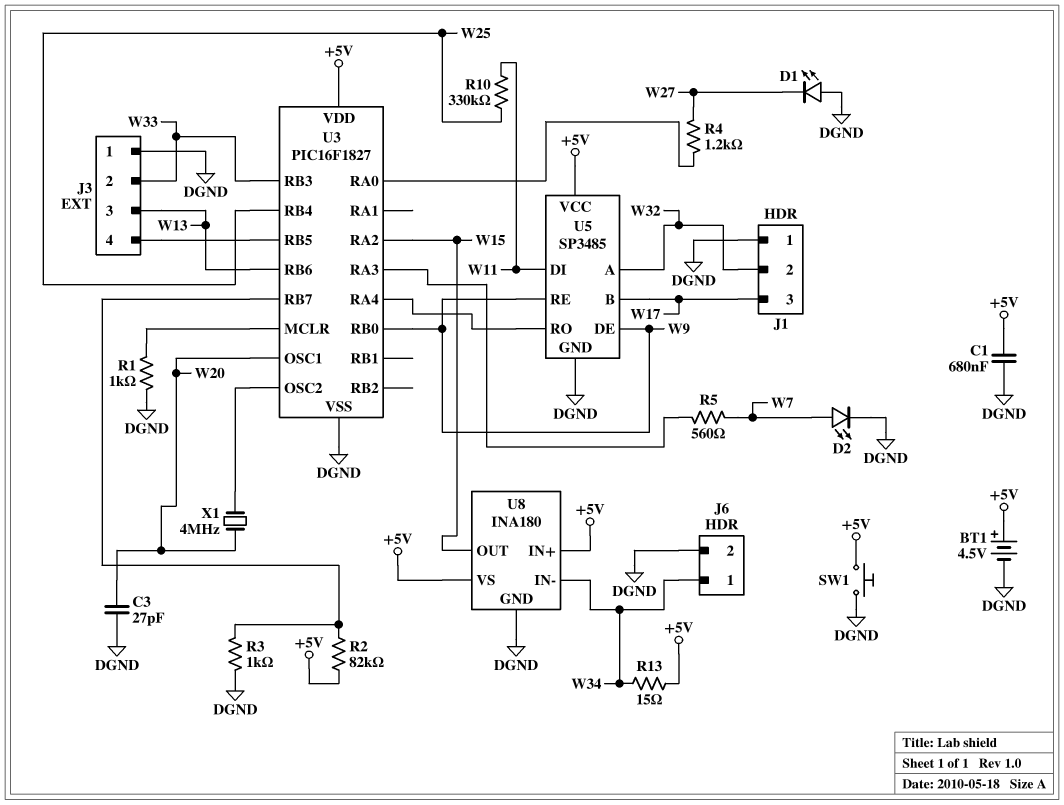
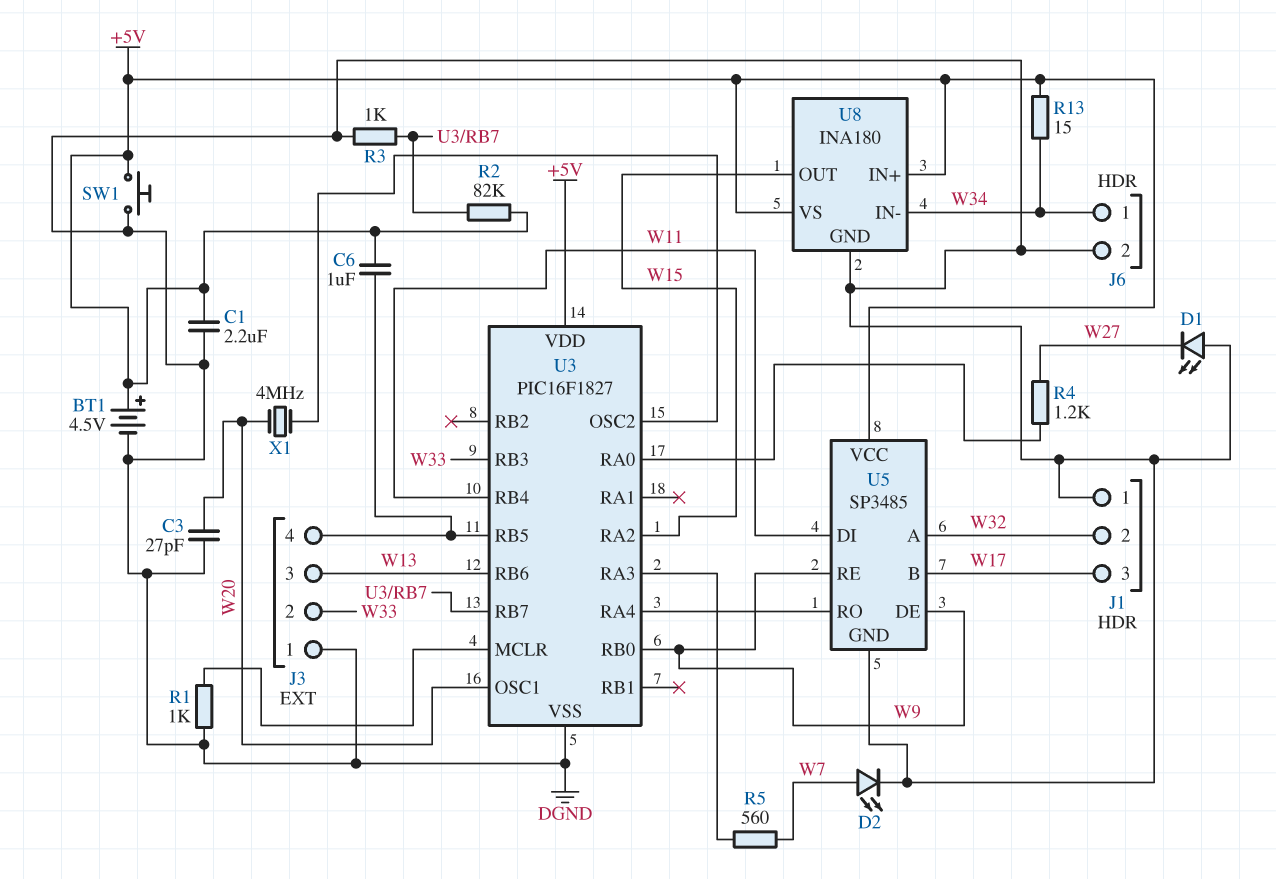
C1: 680nF (+5V, DGND) -> 2.2uF (+5V, DGND)
C6: none -> 1uF (+5V, J3/4)
R10: 330k (W11, W25) -> none
U3 pin RB4: W25 -> W11

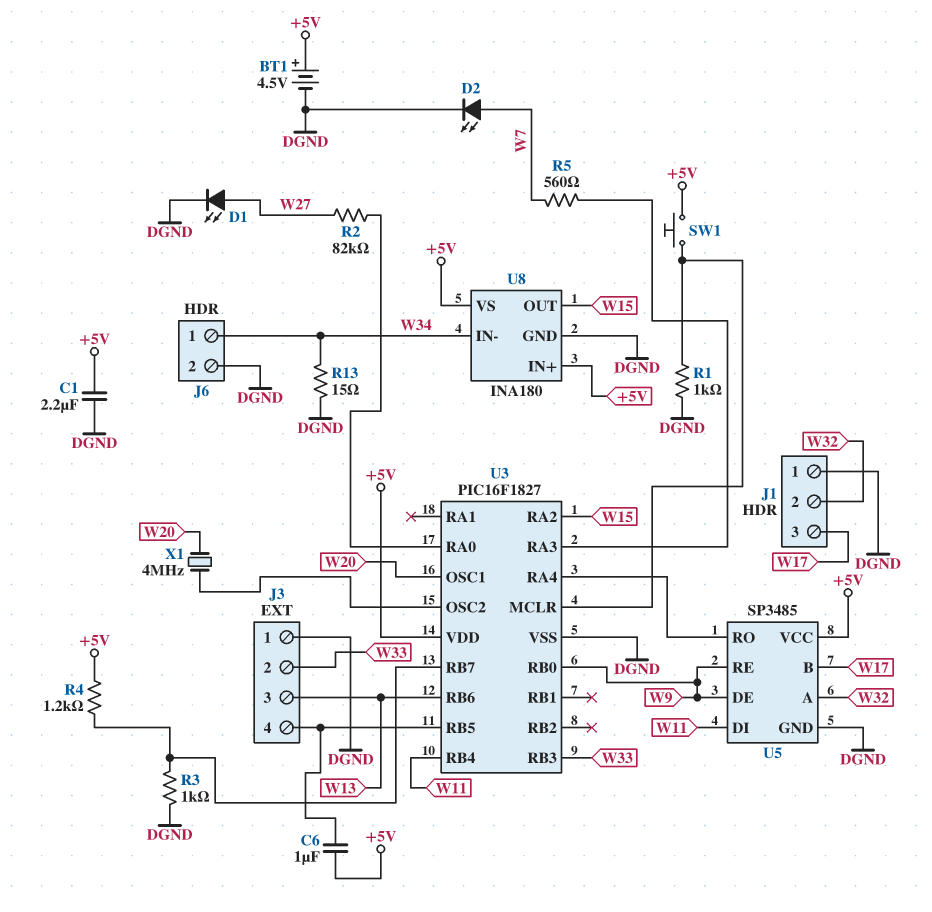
C3: 27pF (DGND, W20) -> none
D1: LED (A DGND, K W27) -> LED (A W27, K DGND)
R2: 82k (+5V, U3/RB7) -> 82k (U3/RA0, W27)
R4: 1.2k (U3/RA0, W27) -> 1.2k (+5V, U3/RB7)
R13: 15 (+5V, W34) -> 15 (DGND, W34)
SW1: button (+5V, DGND) -> button (+5V, U3/MCLR)

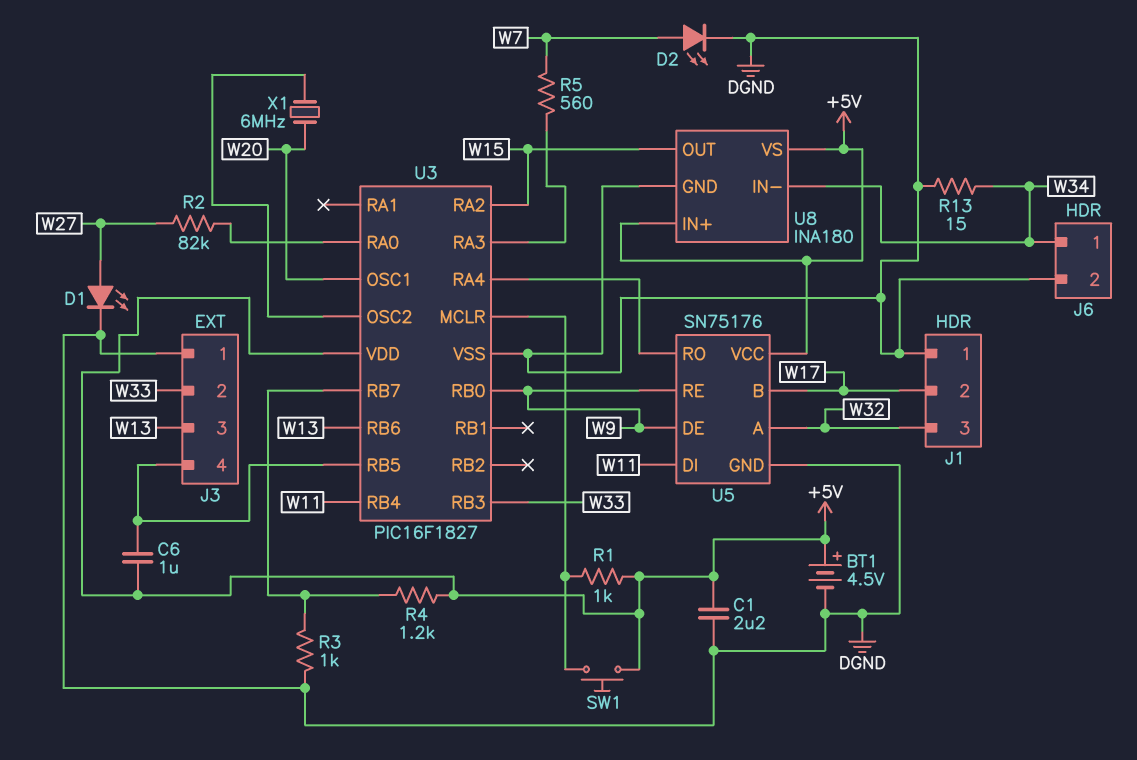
J1 pin 2: W32 -> W17
J1 pin 3: W17 -> W32
R1: 1k (DGND, U3/MCLR) -> 1k (+5V, U3/MCLR)
U5: SP3485 -> SN75176
X1: 4MHz (U3/OSC2, W20) -> 6MHz (U3/OSC2, W20)

